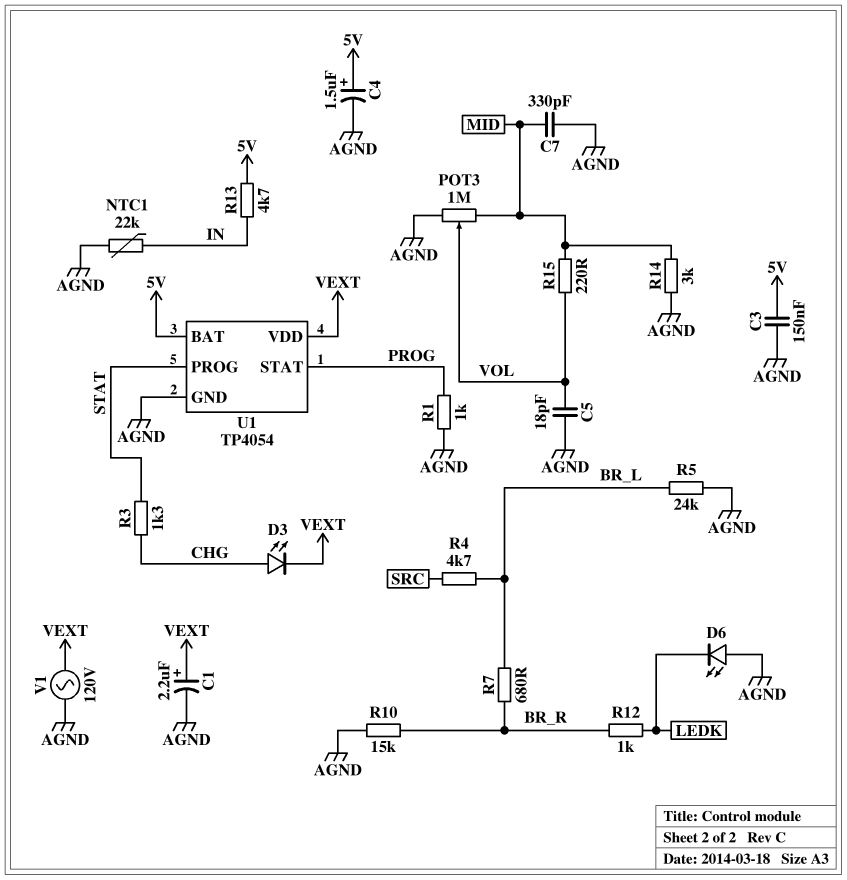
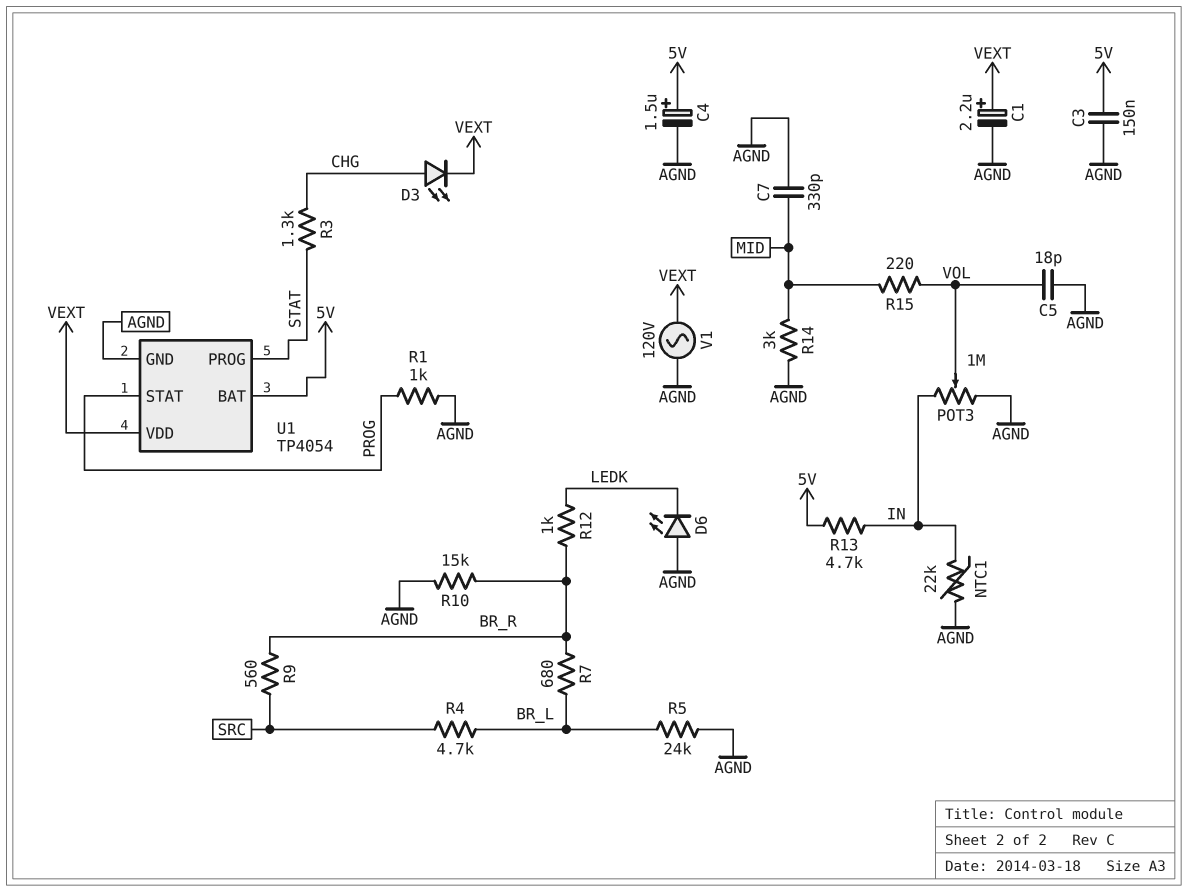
POT3: 1M (AGND, MID, wiper VOL) -> 1M (AGND, IN, wiper VOL)
R9: none -> 560 (BR_R, SRC)

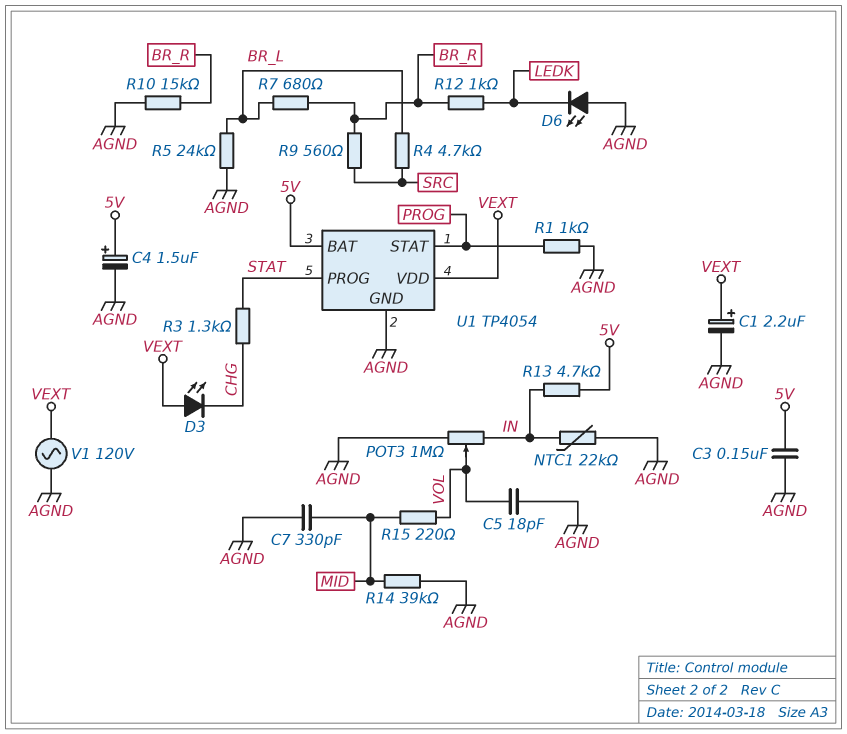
D3: LED (A CHG, K VEXT) -> LED (A VEXT, K CHG)
R14: 3k (AGND, MID) -> 39k (AGND, MID)

